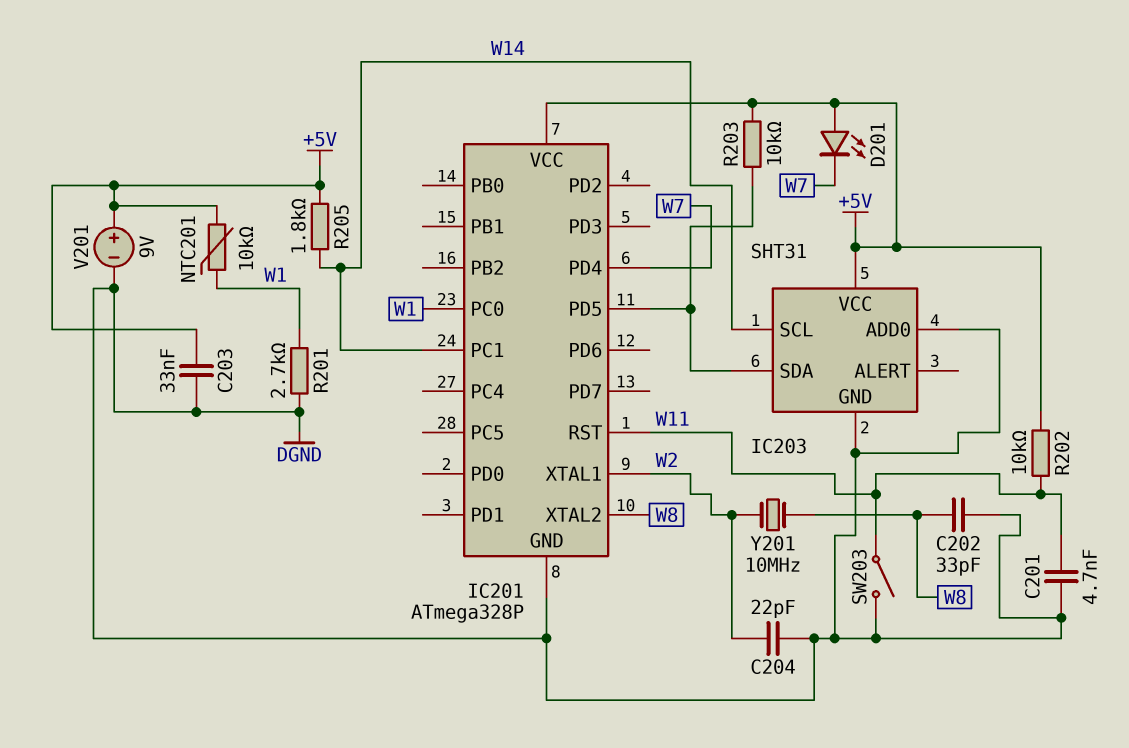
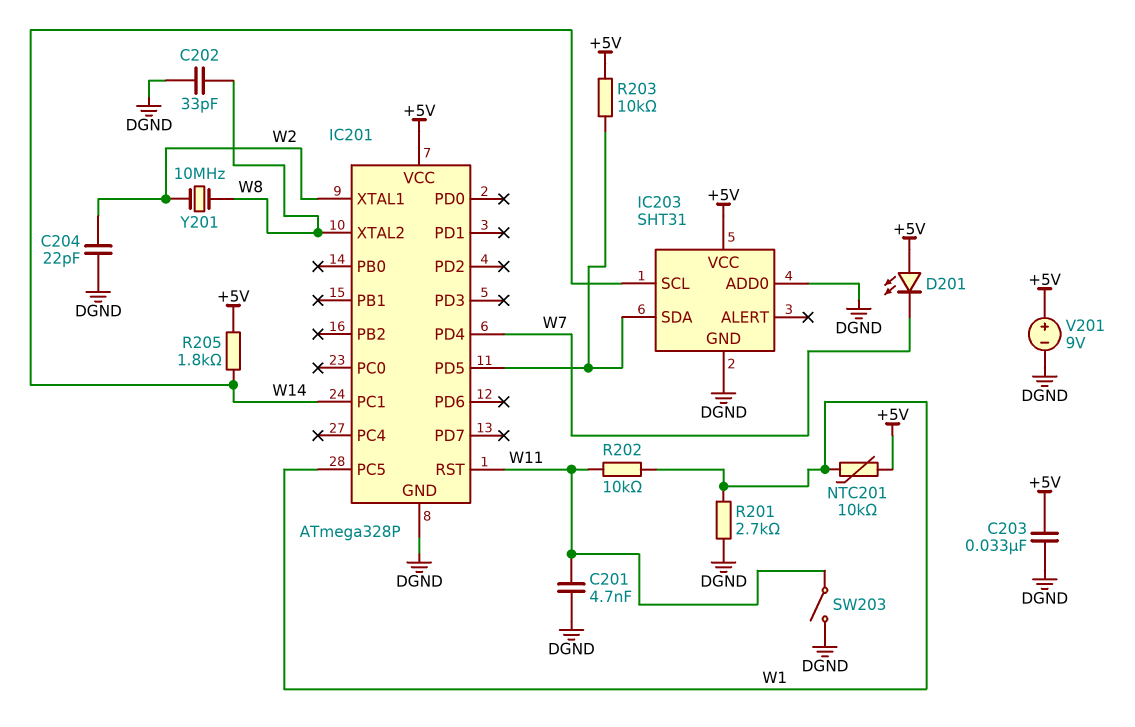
IC201 pin PC0: W1 -> none
IC201 pin PC5: none -> W1
R202: 10k (+5V, W11) -> 10k (W1, W11)

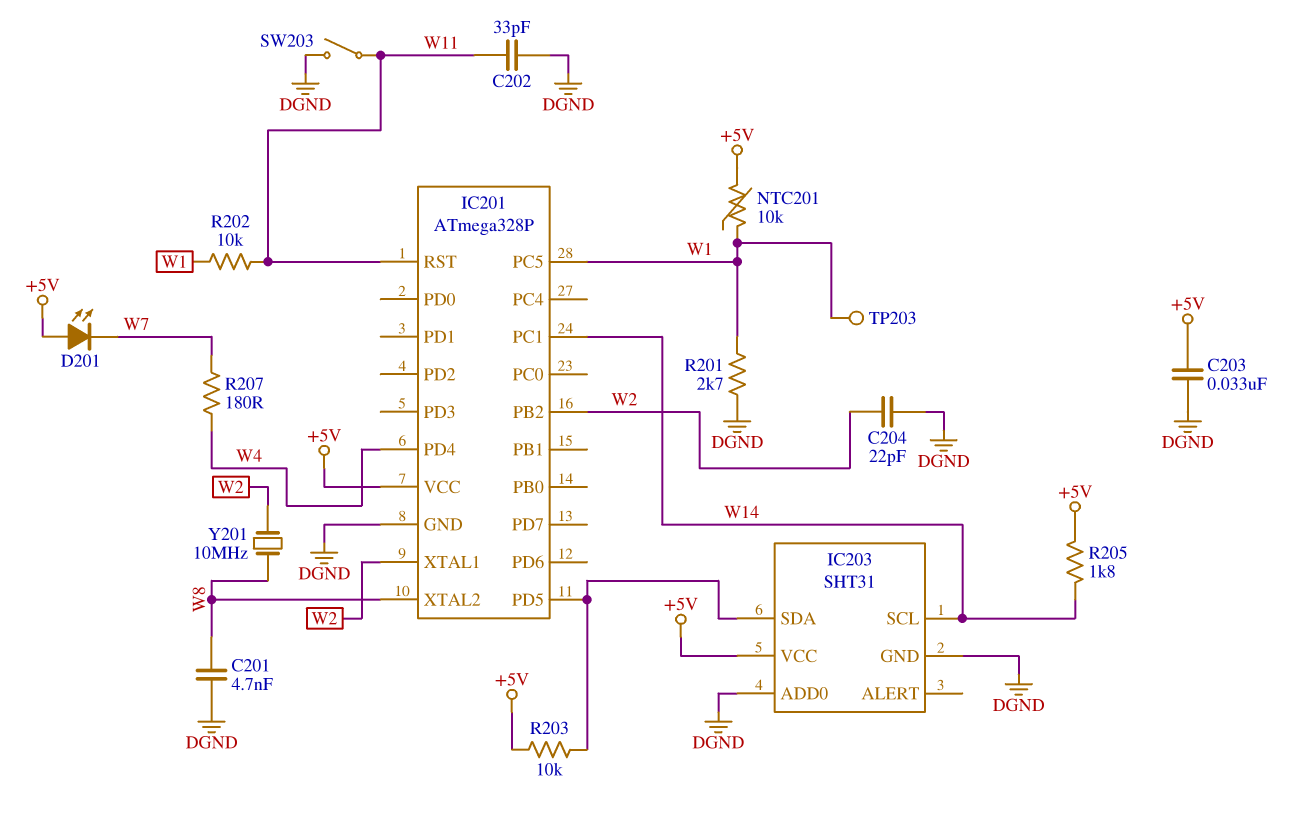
C201: 4.7nF (DGND, W11) -> 4.7nF (DGND, W8)
C202: 33pF (DGND, W8) -> 33pF (DGND, W11)
IC201 pin PB2: none -> W2
IC201 pin PD4: W7 -> W4
R207: none -> 180 (W4, W7)
TP203: none -> test point (W1)
V201: 9V (plus +5V, minus DGND) -> none

